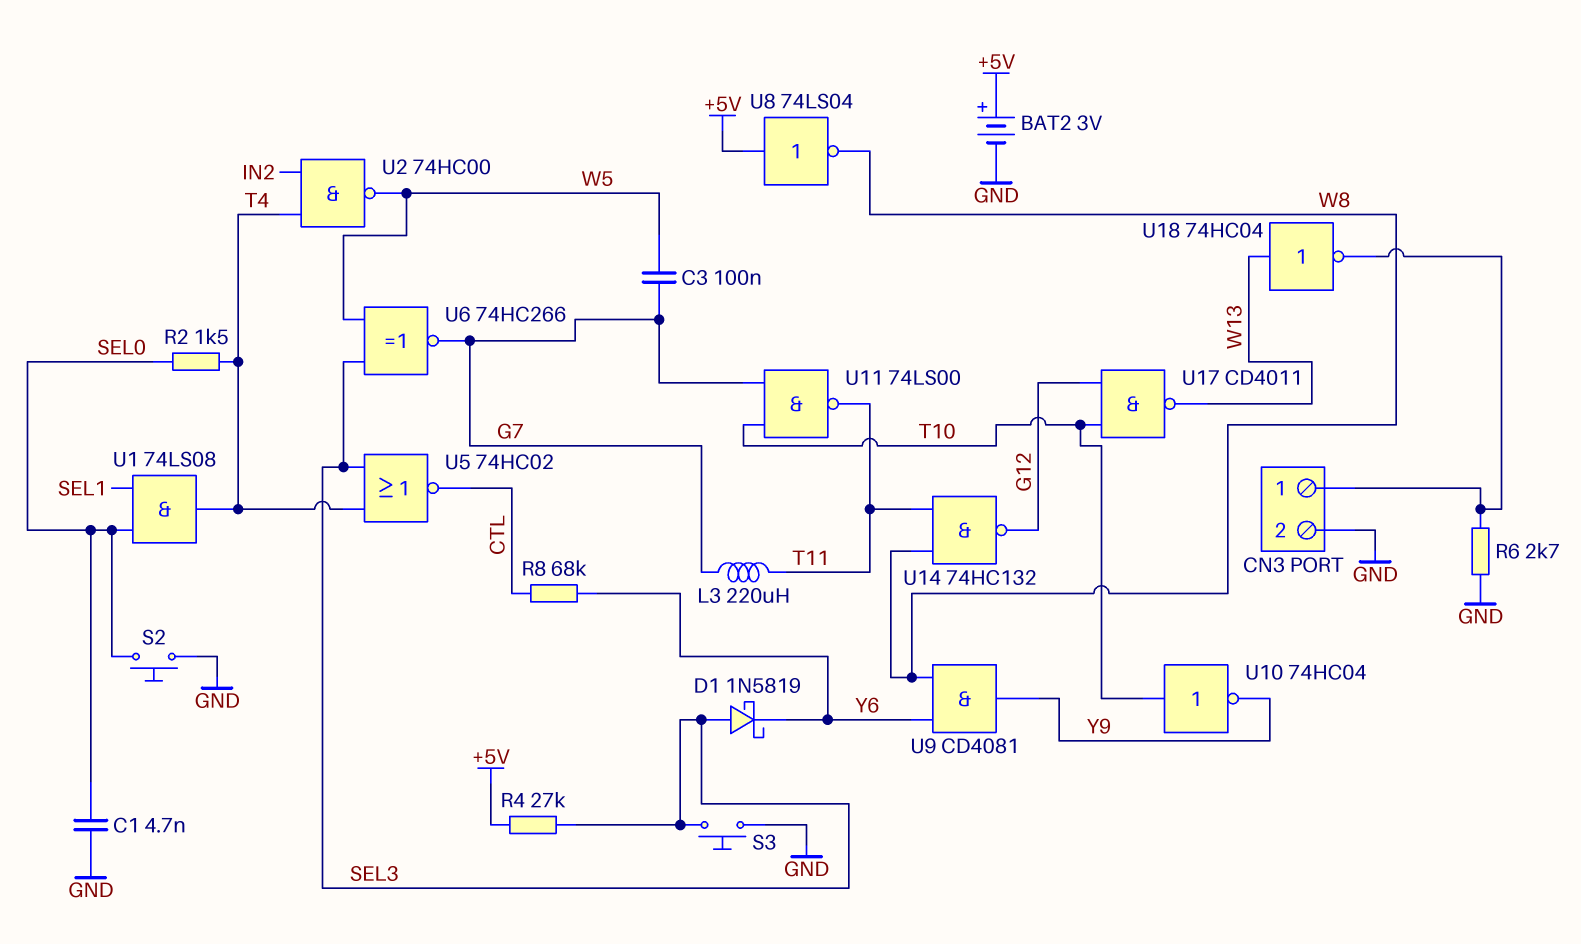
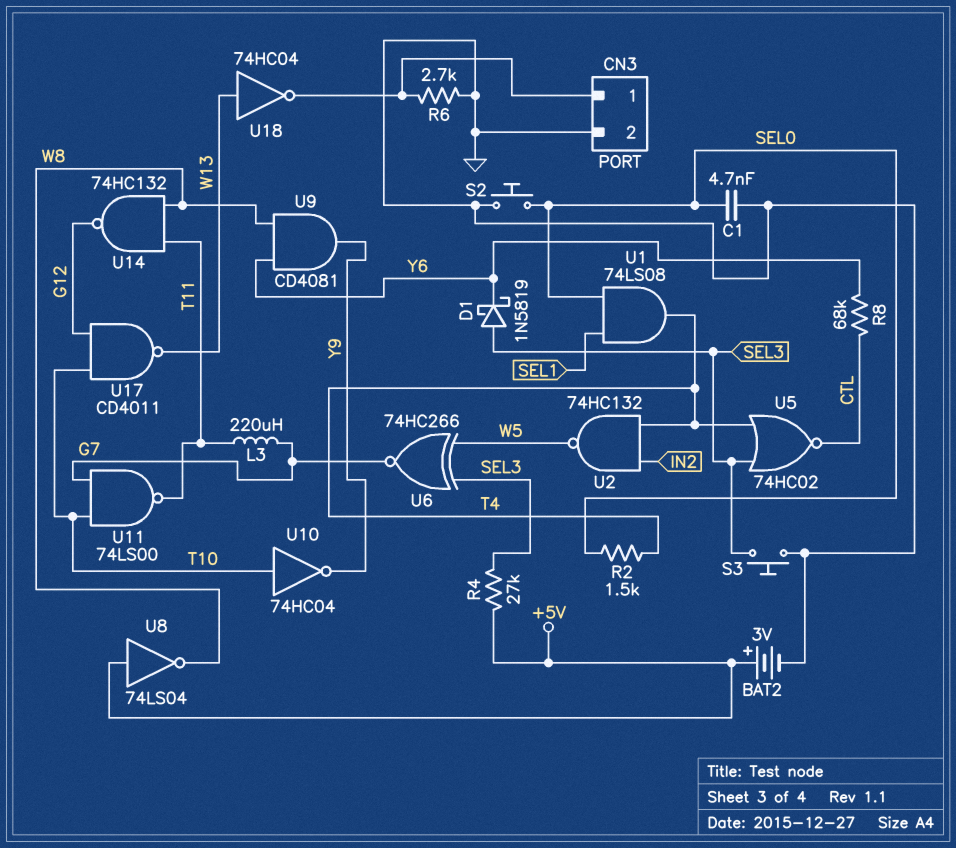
C3: 100nF (G7, W5) -> none
U2: NAND 74HC00 (in IN2, in T4, out W5) -> NAND 74HC132 (in IN2, in T4, out W5)

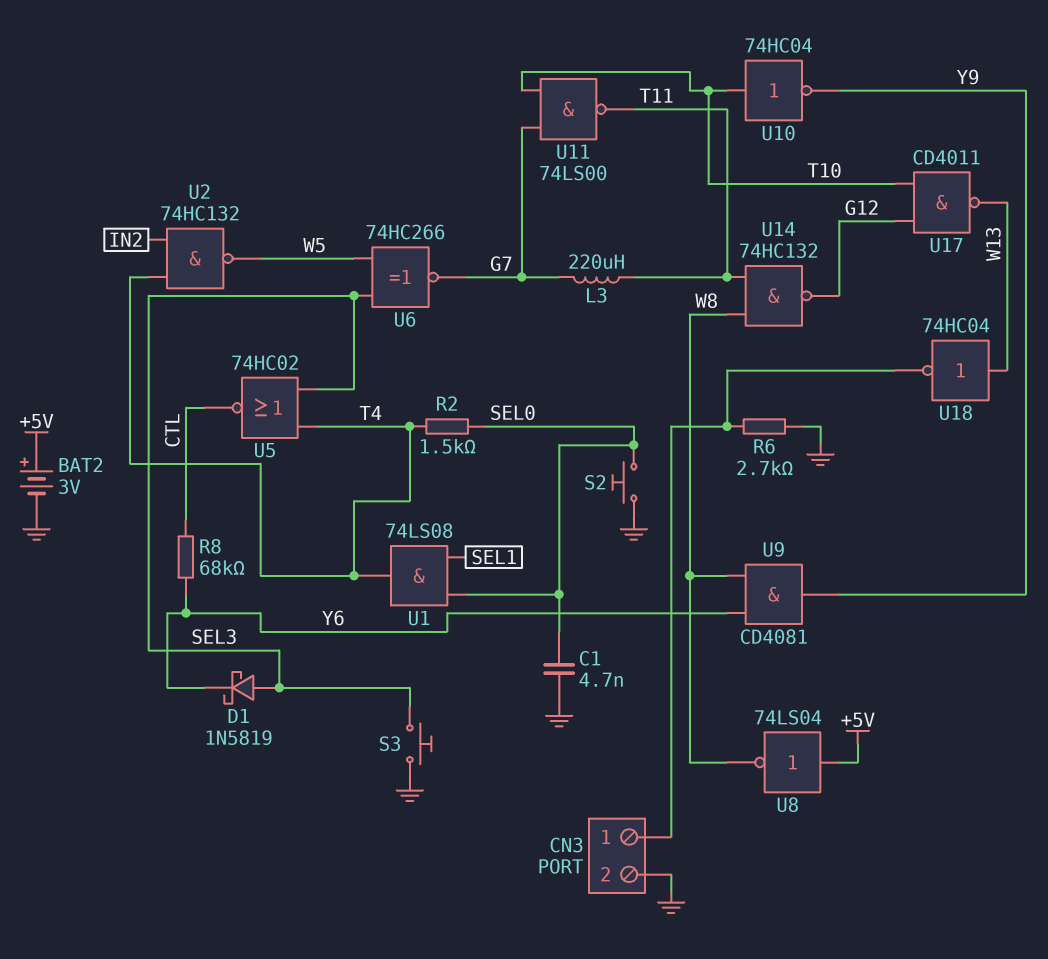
R4: 27k (+5V, SEL3) -> none

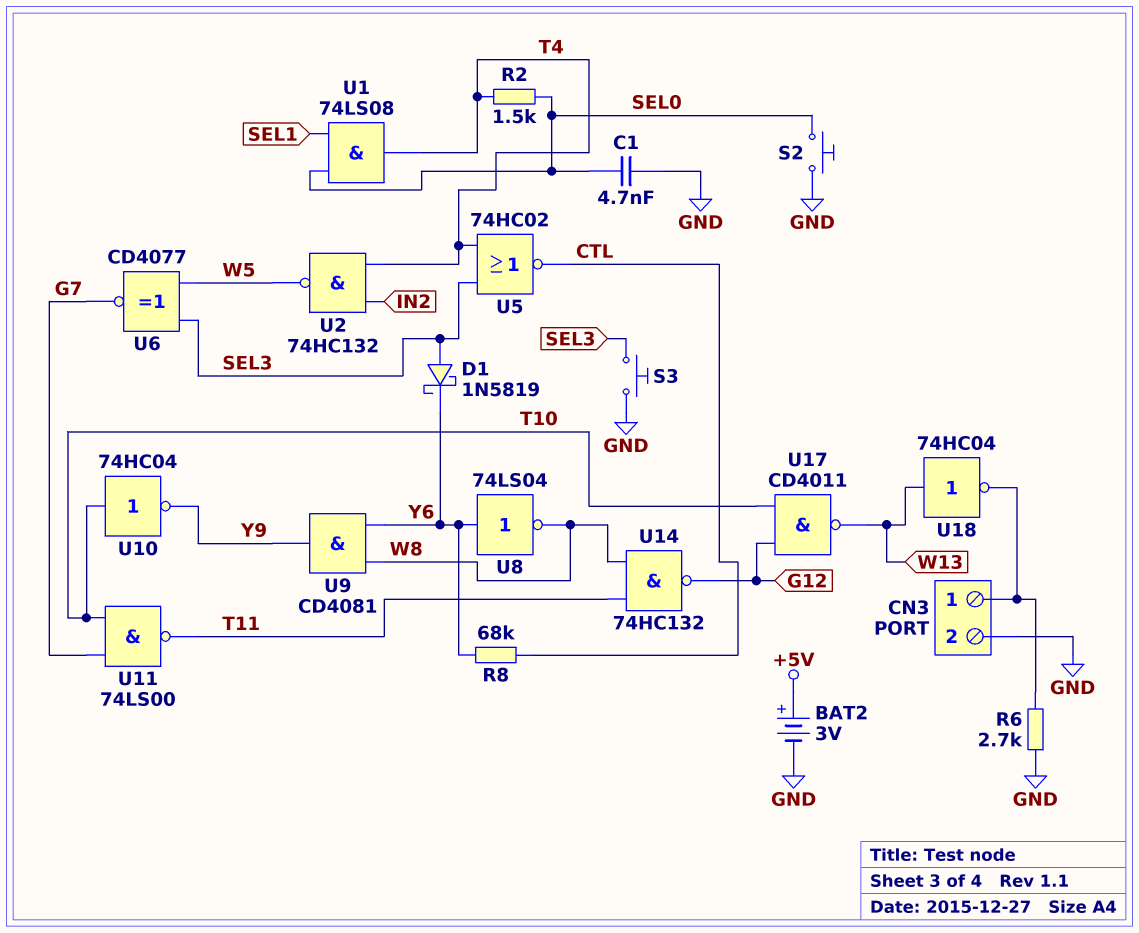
L3: 220uH (G7, T11) -> none
U6: XNOR 74HC266 (in SEL3, in W5, out G7) -> XNOR CD4077 (in SEL3, in W5, out G7)
U8: NOT 74LS04 (in +5V, out W8) -> NOT 74LS04 (in Y6, out W8)

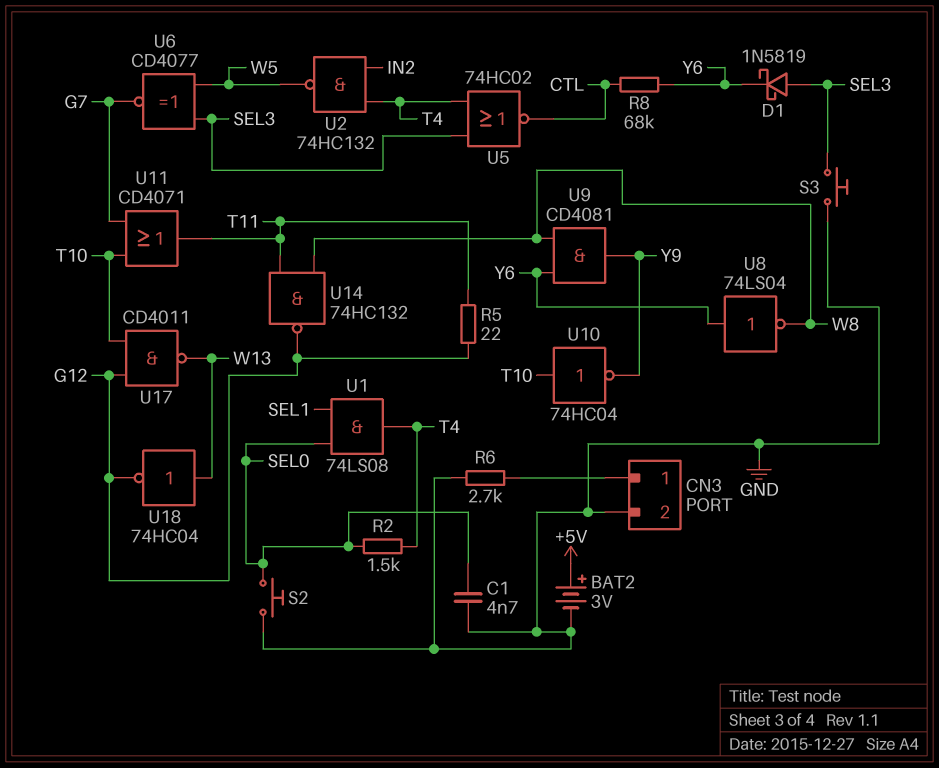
R5: none -> 22 (G12, T11)
U11: NAND 74LS00 (in G7, in T10, out T11) -> OR CD4071 (in G7, in T10, out T11)
U18: NOT 74HC04 (in W13, out CN3/1) -> NOT 74HC04 (in W13, out G12)

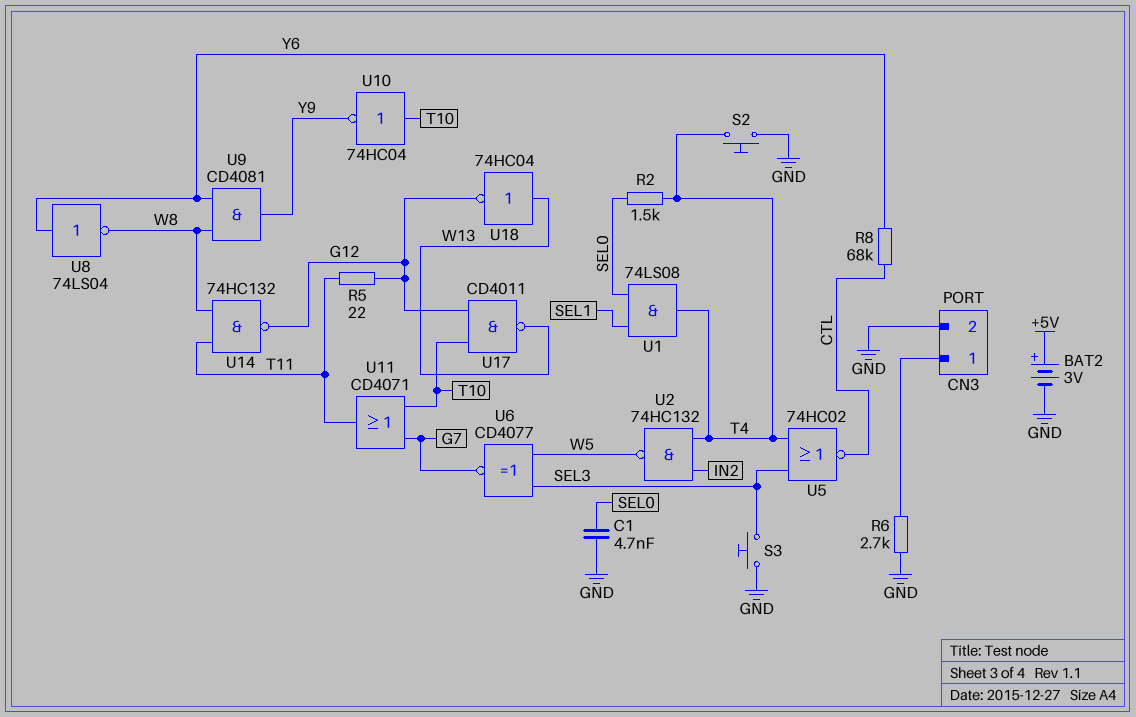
D1: schottky 1N5819 (A SEL3, K Y6) -> none
S2: button (GND, SEL0) -> button (GND, T4)

